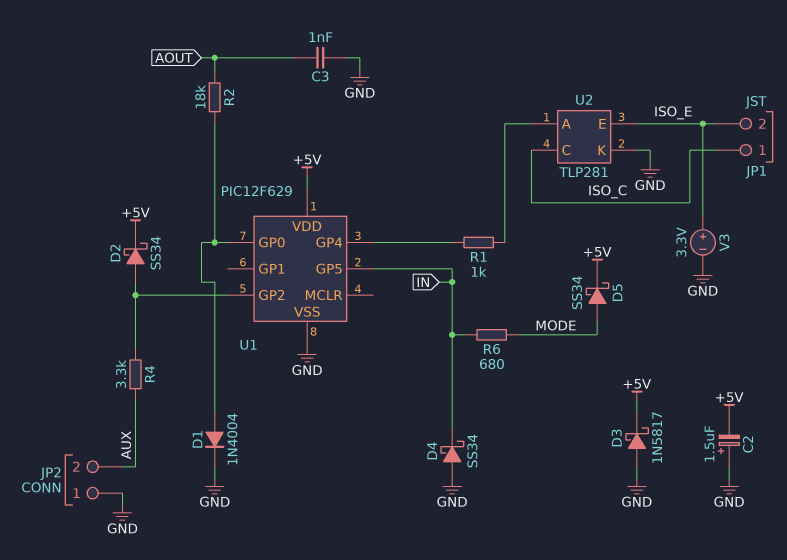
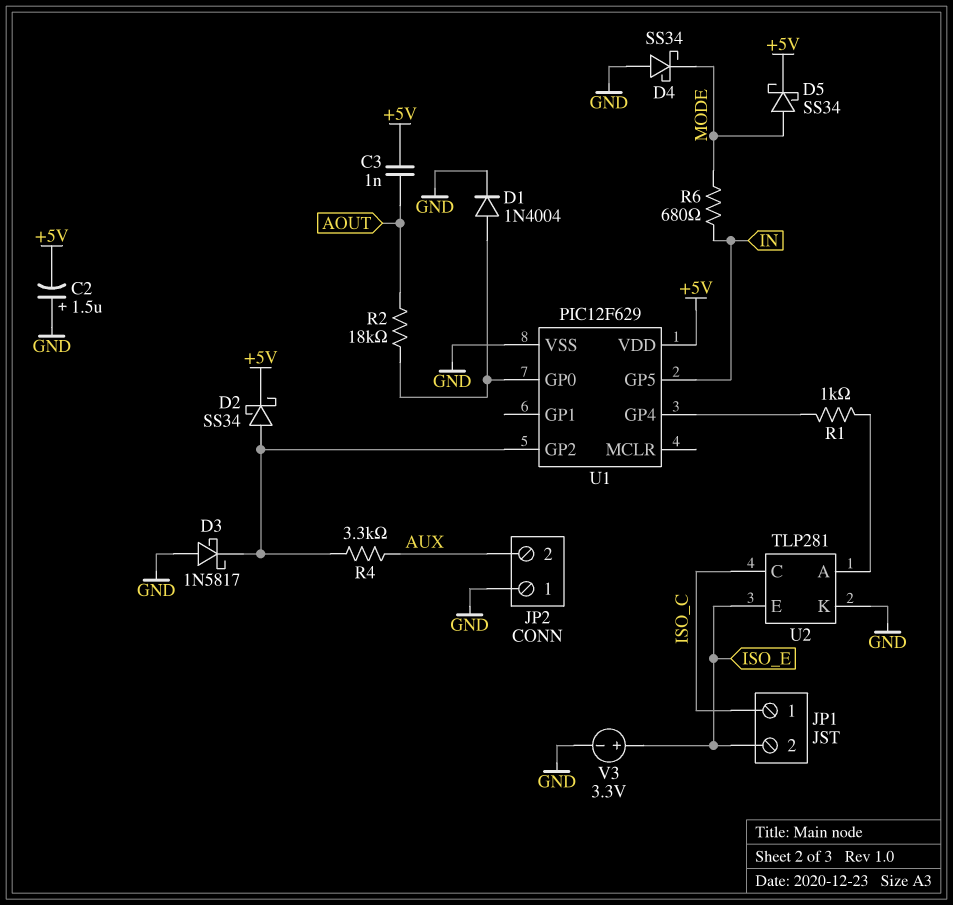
C3: 1nF (AOUT, GND) -> 1nF (+5V, AOUT)
D3: schottky 1N5817 (A GND, K +5V) -> schottky 1N5817 (A GND, K U1/GP2)
D4: schottky SS34 (A GND, K IN) -> schottky SS34 (A GND, K MODE)

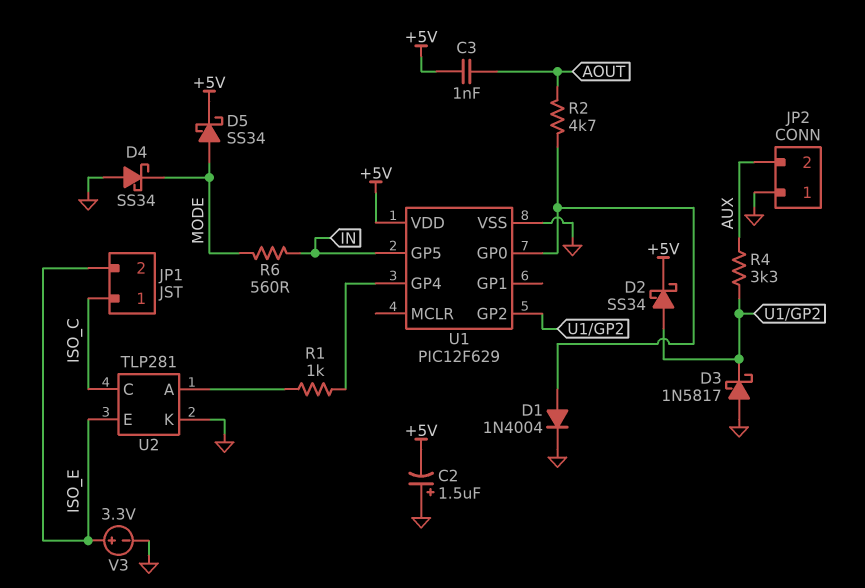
R2: 18k (AOUT, U1/GP0) -> 4.7k (AOUT, U1/GP0)
R6: 680 (IN, MODE) -> 560 (IN, MODE)

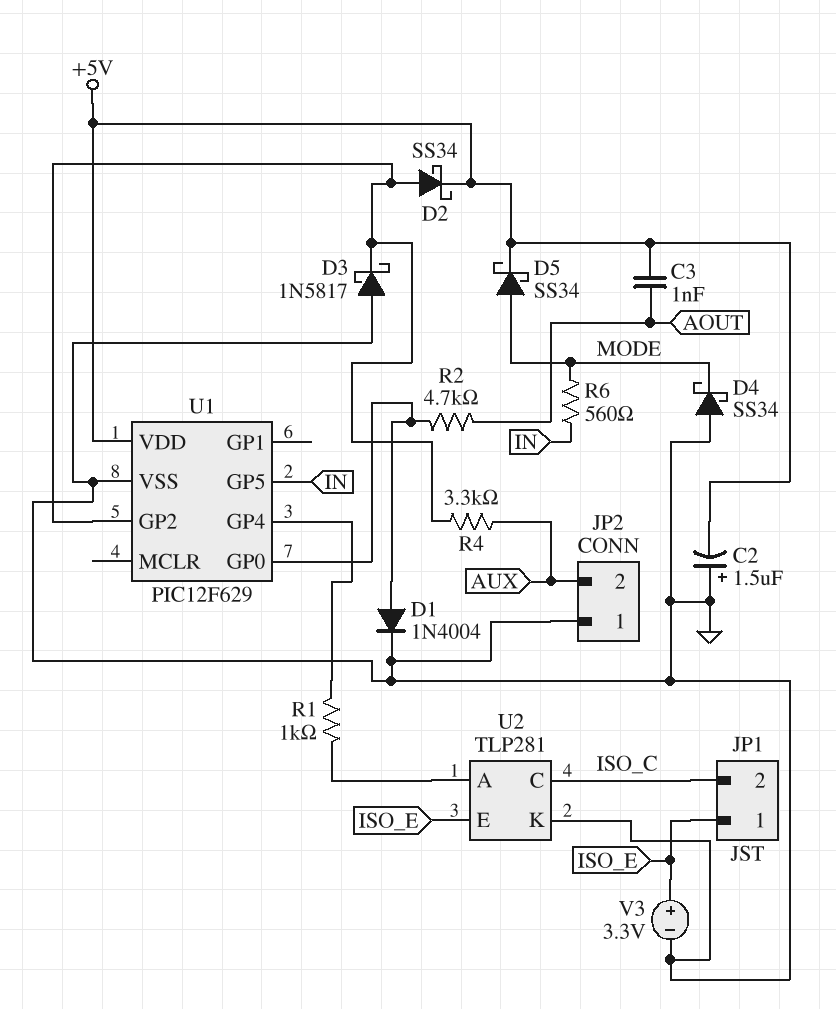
JP1 pin 1: ISO_C -> ISO_E
JP1 pin 2: ISO_E -> ISO_C

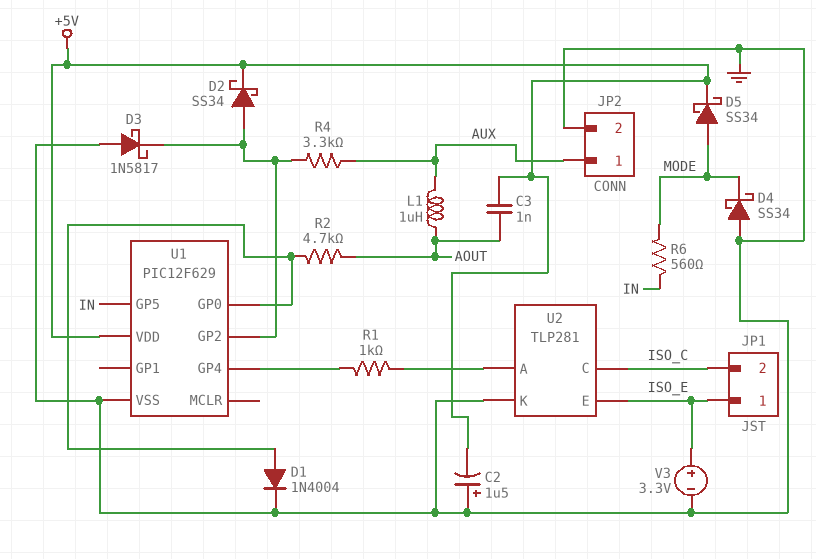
JP2 pin 1: GND -> AUX
JP2 pin 2: AUX -> GND
L1: none -> 1uH (AOUT, AUX)

